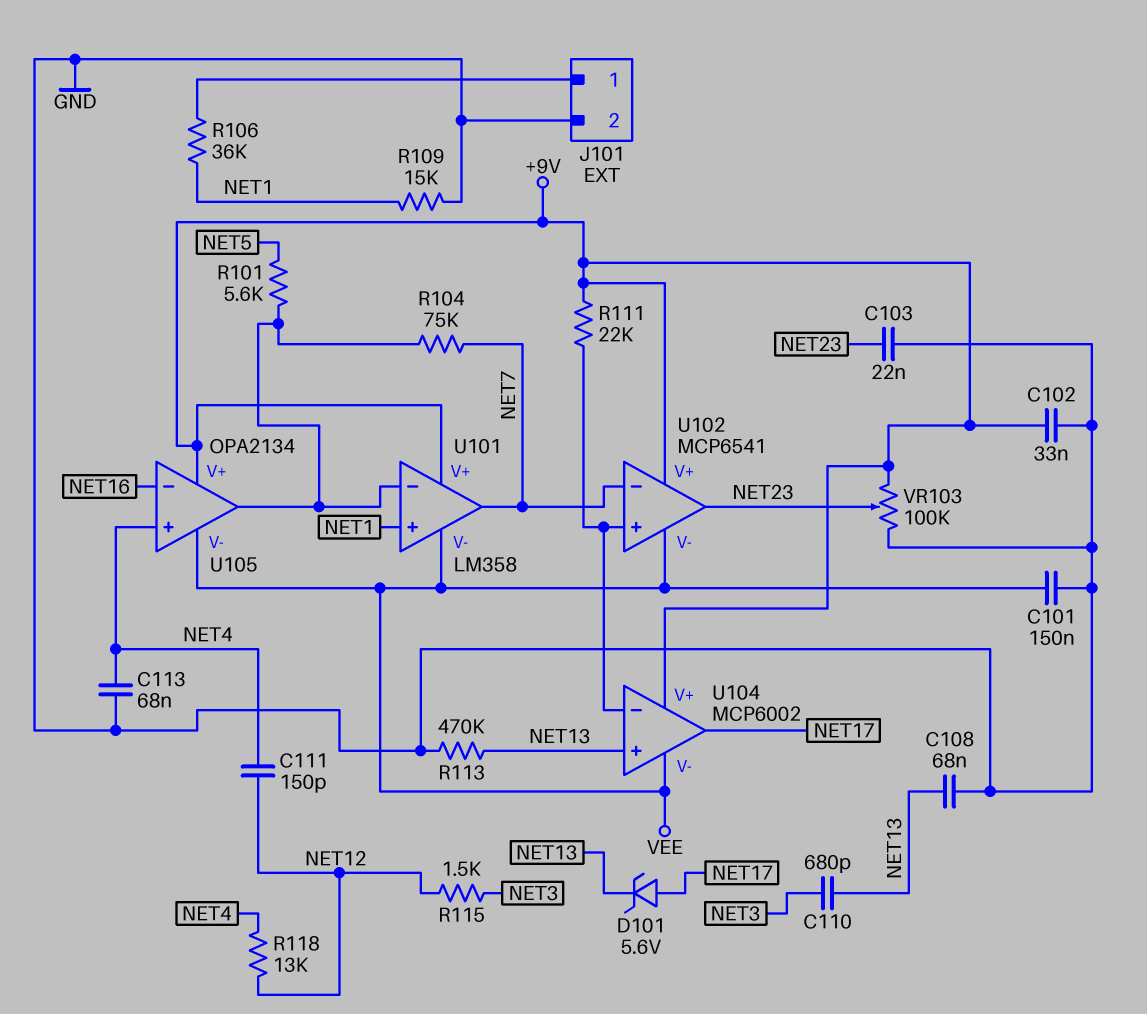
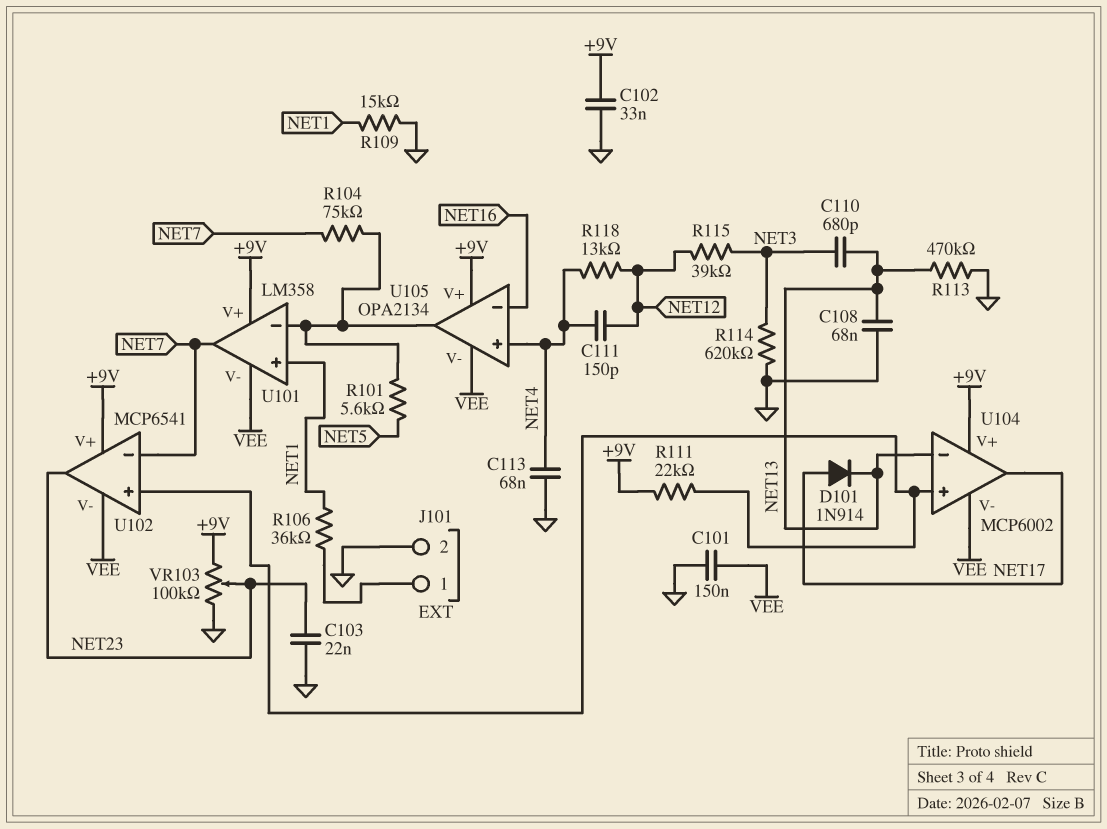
D101: zener 5.6V (A NET17, K NET13) -> diode 1N914 (A NET17, K NET13)
R114: none -> 620k (GND, NET3)
R115: 1.5k (NET3, NET12) -> 39k (NET3, NET12)
U104 pin in+: NET13 -> U102/in+
U104 pin in-: U102/in+ -> NET13

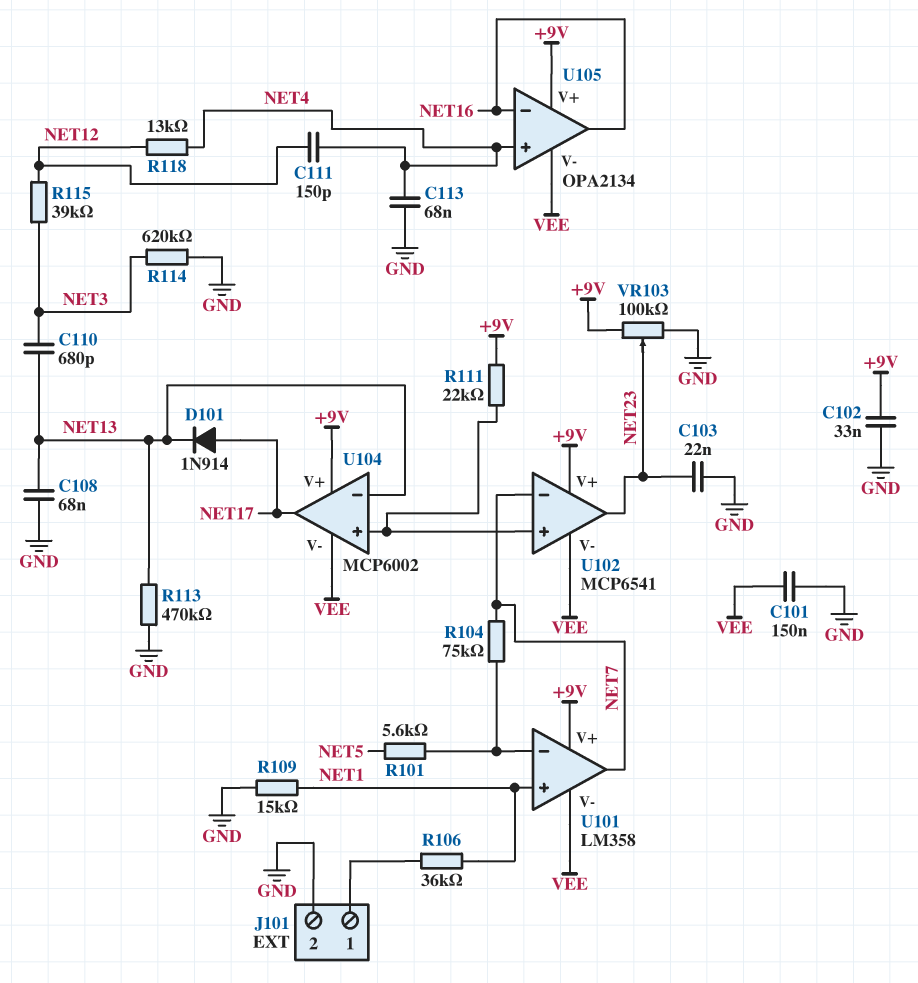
U105 pin out: U101/in- -> NET16

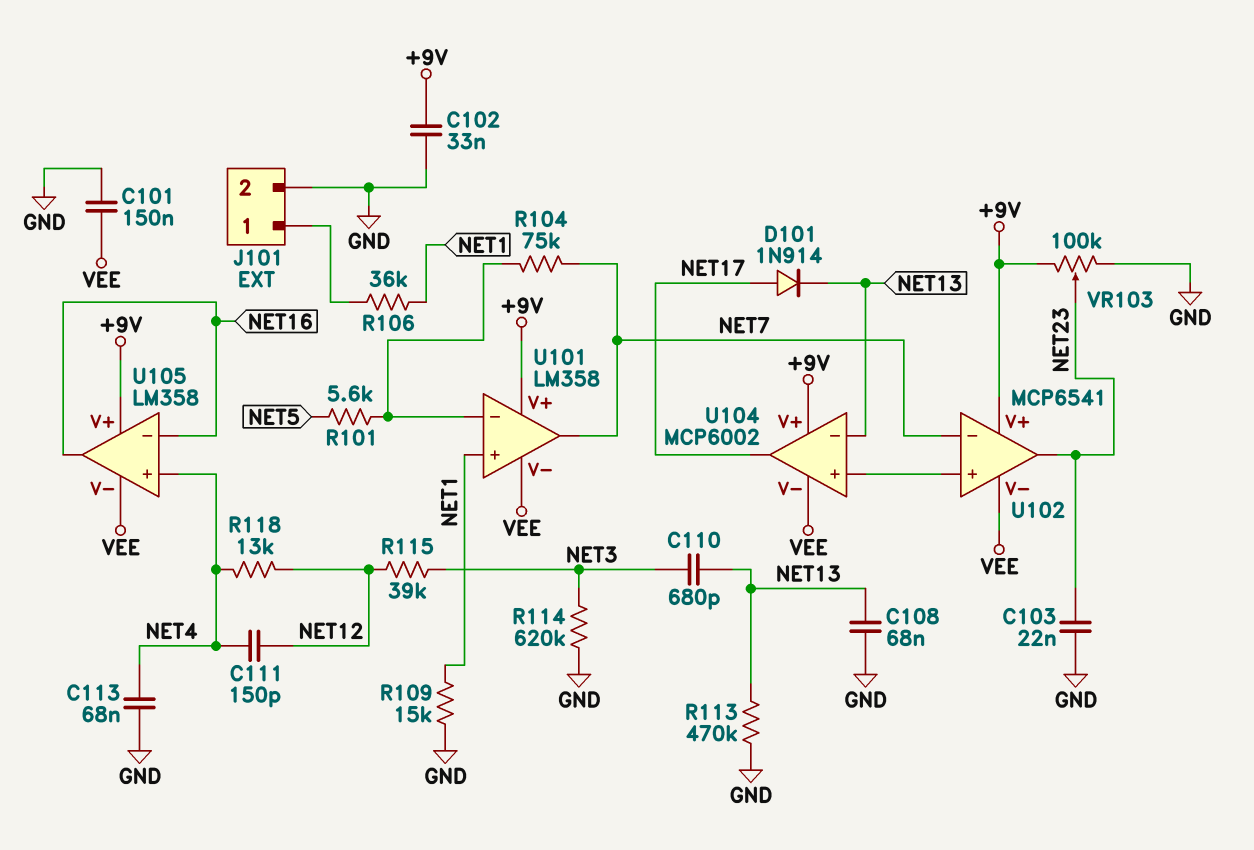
R111: 22k (+9V, U102/in+) -> none
U105: OPA2134 -> LM358

